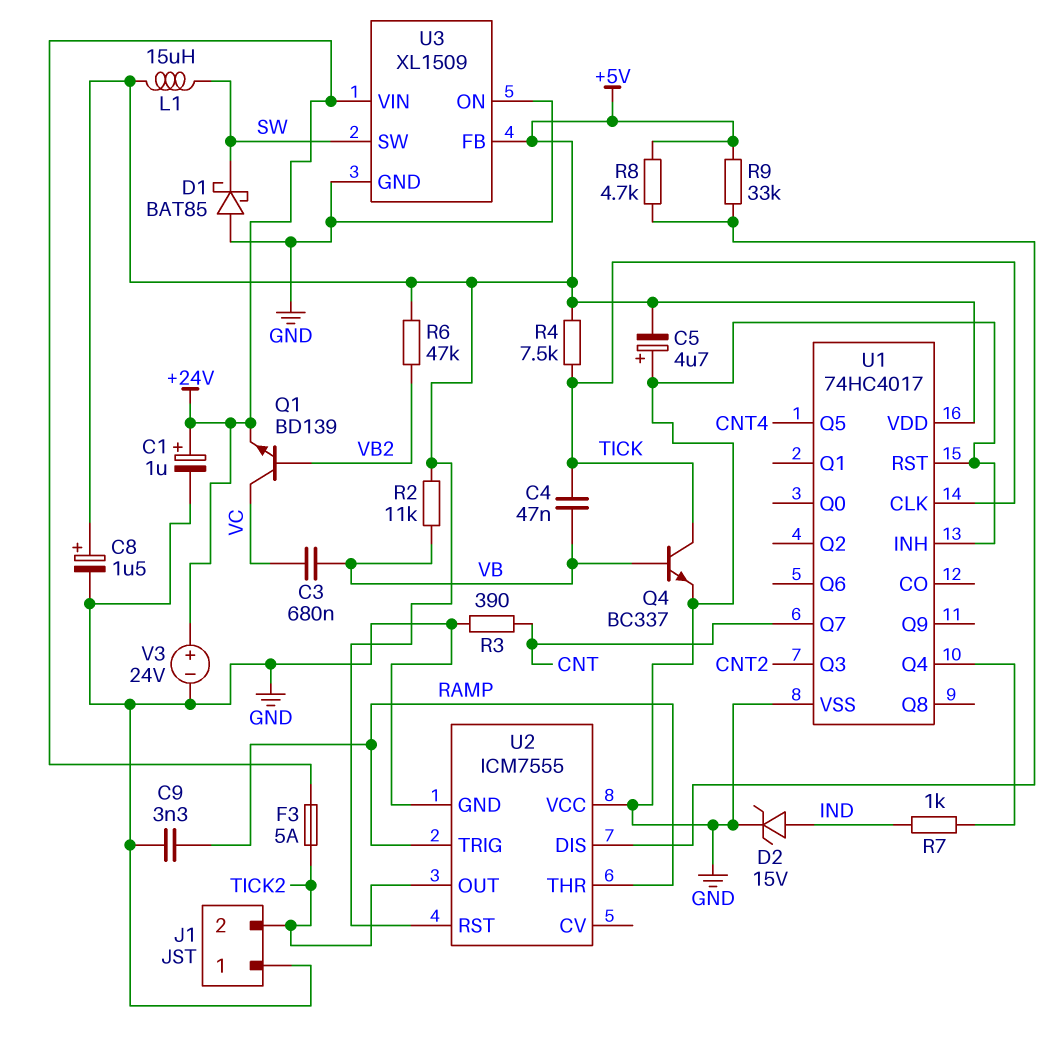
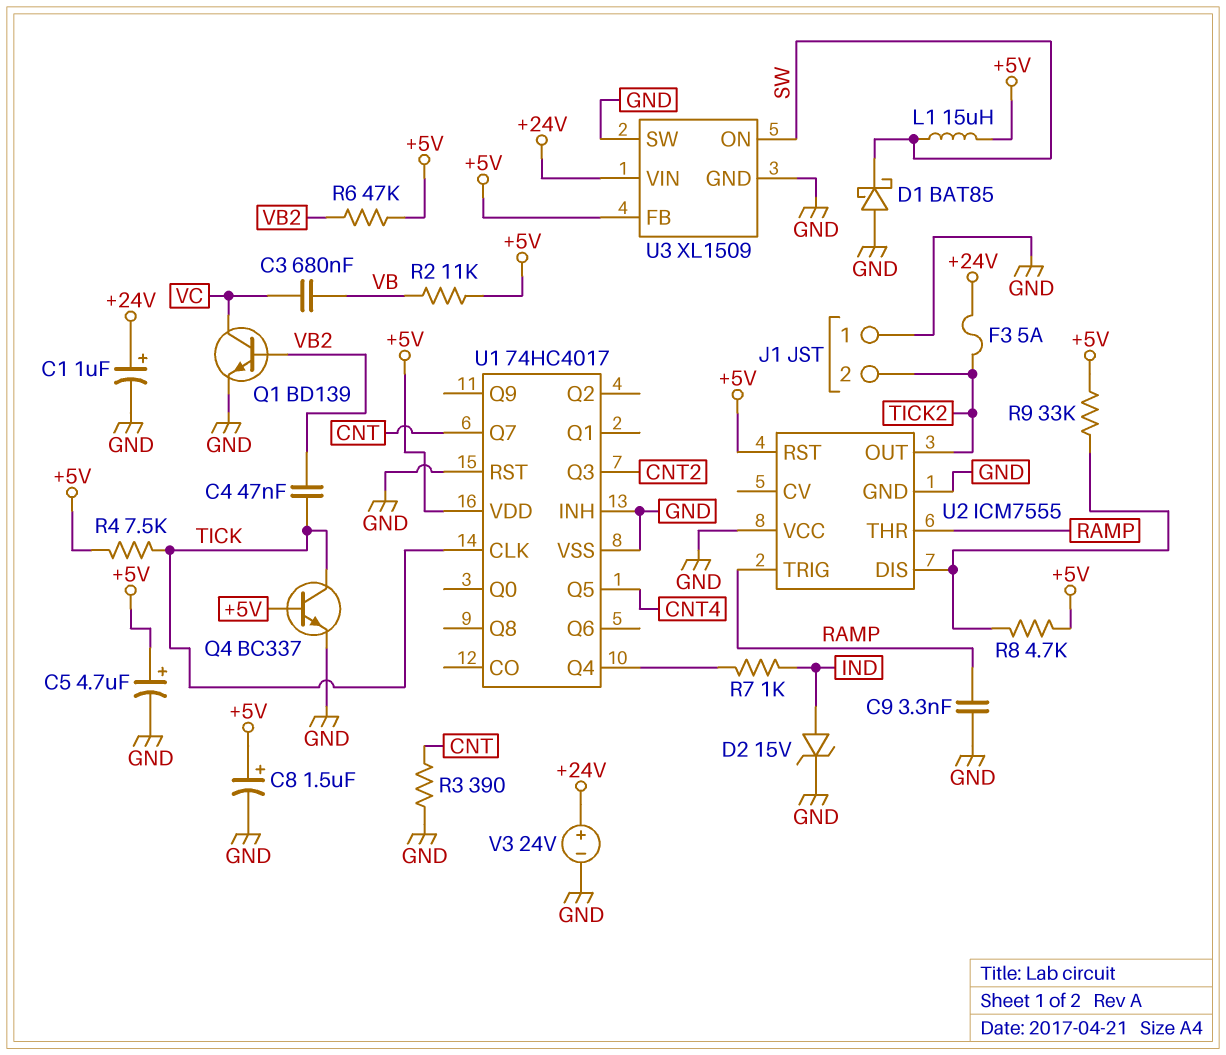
C4: 47nF (TICK, VB) -> 47nF (TICK, VB2)
C5: 4.7uF (plus GND, minus +5V) -> 4.7uF (plus +5V, minus GND)
Q1: NPN BD139 (B VB2, C VC, E +24V) -> NPN BD139 (B VB2, C VC, E GND)
Q4: NPN BC337 (B VB, C TICK, E GND) -> NPN BC337 (B +5V, C TICK, E GND)
U3 pin ON: GND -> SW
U3 pin SW: SW -> GND

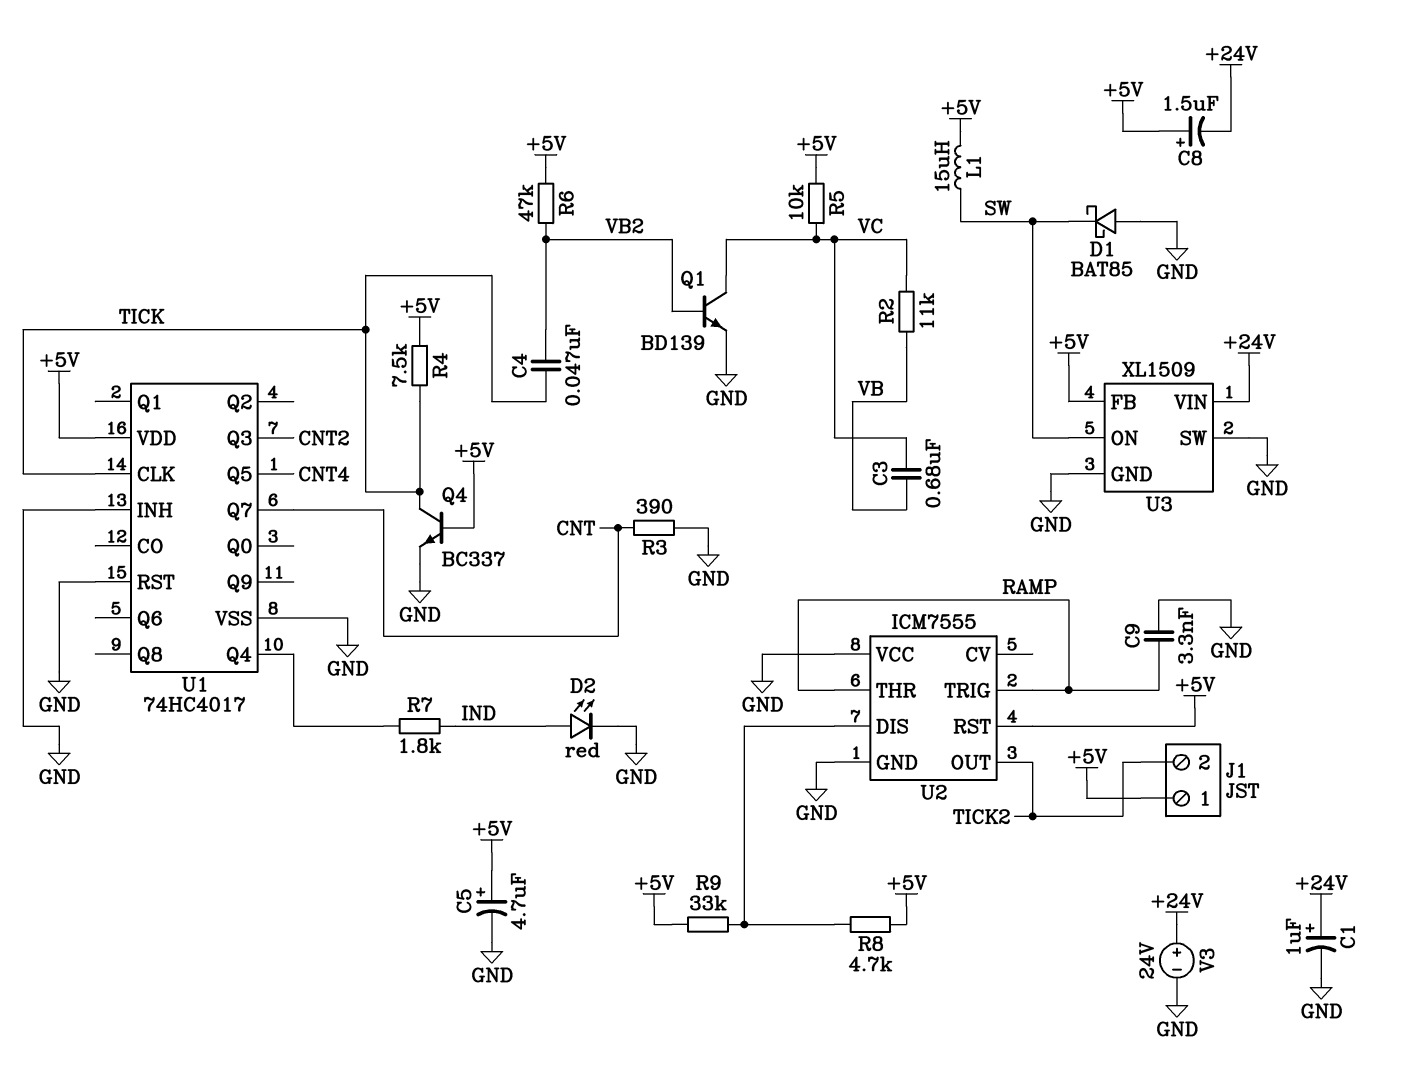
C8: 1.5uF (plus +5V, minus GND) -> 1.5uF (plus +5V, minus +24V)
D2: zener 15V (A IND, K GND) -> LED red (A IND, K GND)
F3: 5A (+24V, TICK2) -> none
J1 pin 1: GND -> +5V
R2: 11k (+5V, VB) -> 11k (VB, VC)
R5: none -> 10k (+5V, VC)
R7: 1k (IND, U1/Q4) -> 1.8k (IND, U1/Q4)

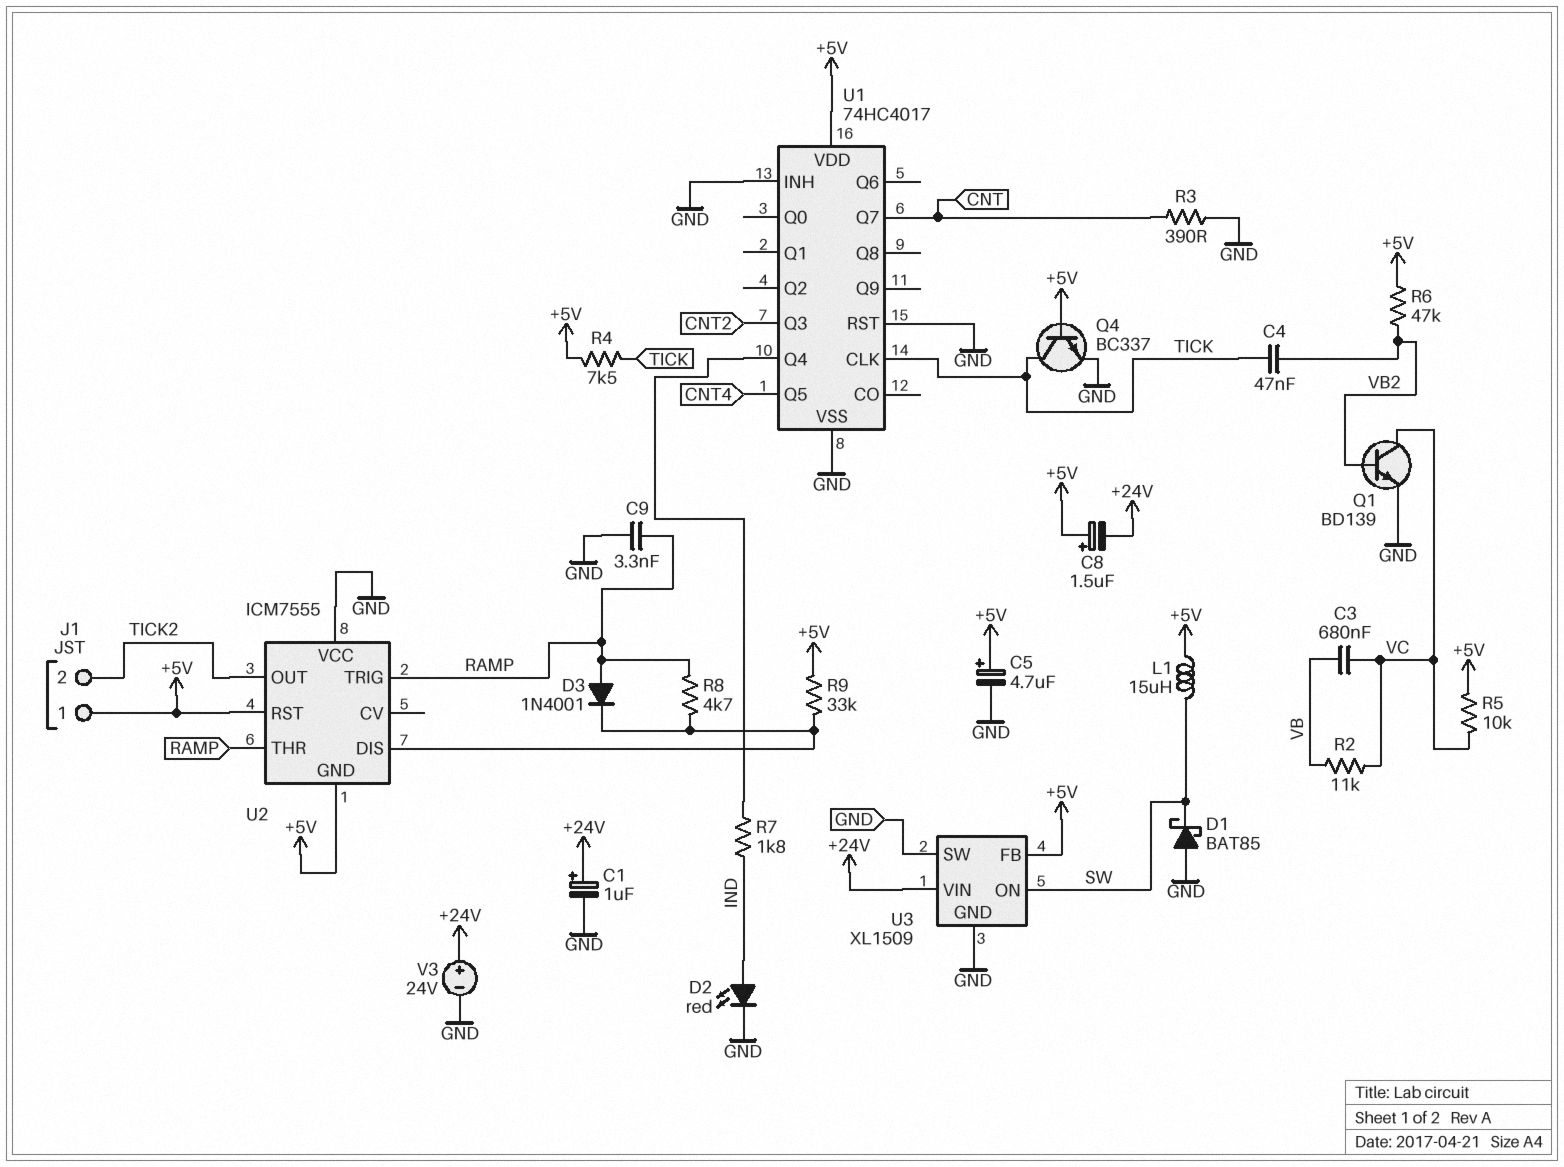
D3: none -> diode 1N4001 (A RAMP, K U2/DIS)
R8: 4.7k (+5V, U2/DIS) -> 4.7k (RAMP, U2/DIS)
U2 pin GND: GND -> +5V

